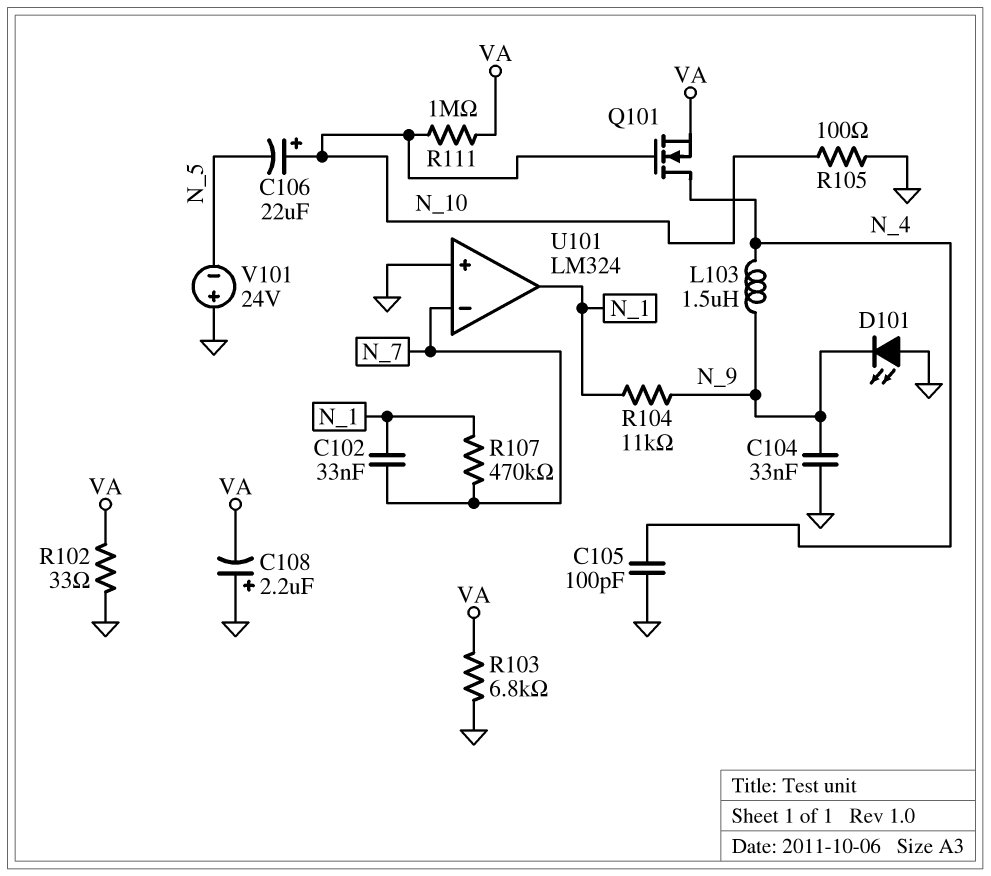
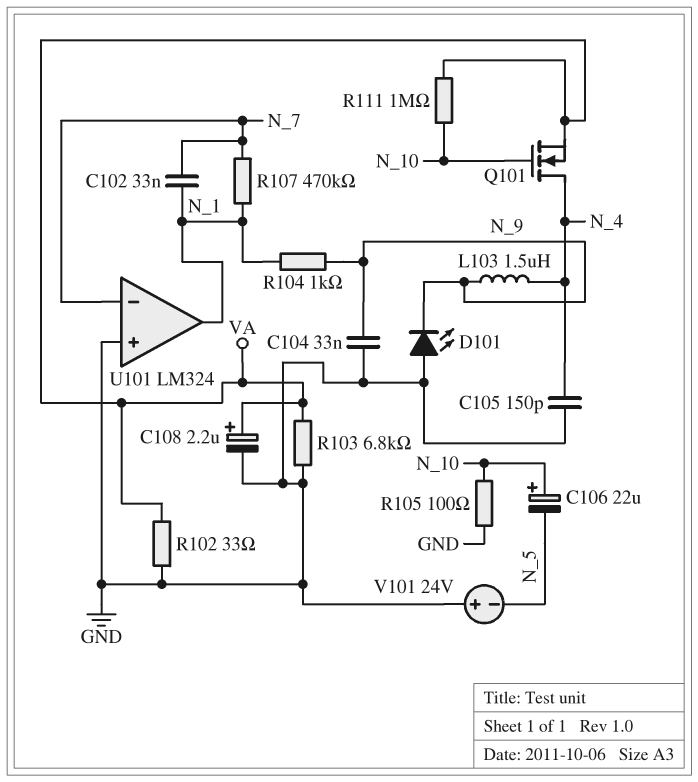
C105: 100pF (GND, N_4) -> 150pF (GND, N_4)
C108: 2.2uF (plus GND, minus VA) -> 2.2uF (plus VA, minus GND)
R104: 11k (N_1, N_9) -> 1k (N_1, N_9)

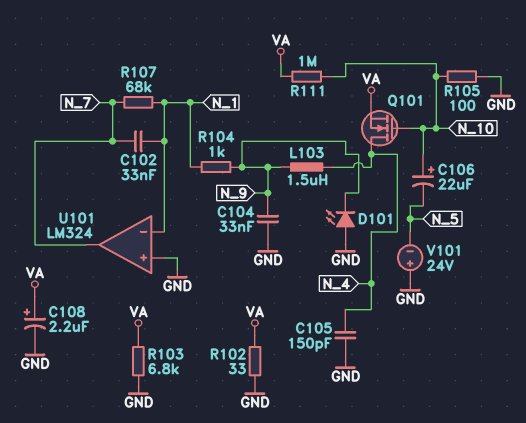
R107: 470k (N_1, N_7) -> 68k (N_1, N_7)
U101 pin in-: N_7 -> N_1
U101 pin out: N_1 -> N_7

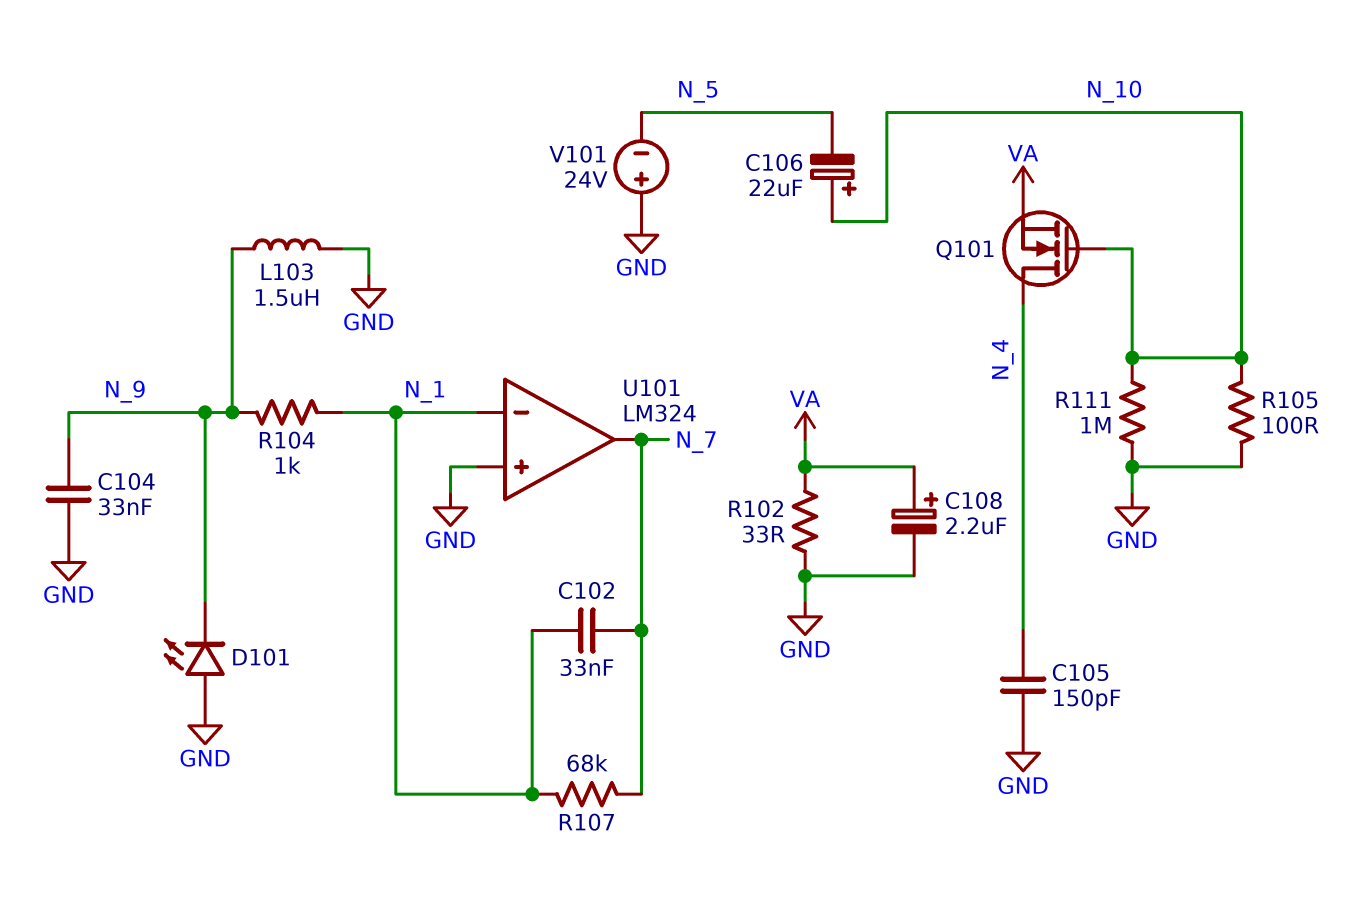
L103: 1.5uH (N_4, N_9) -> 1.5uH (GND, N_9)
R103: 6.8k (GND, VA) -> none
R111: 1M (N_10, VA) -> 1M (GND, N_10)

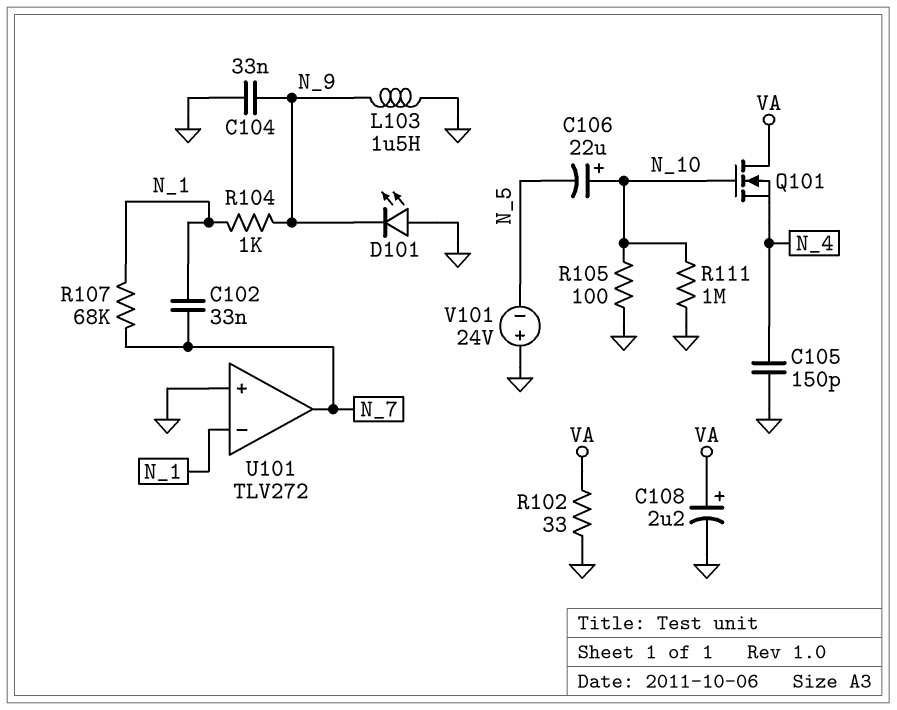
Q101: NMOS (G N_10, D N_4, S VA) -> NMOS (G N_10, D VA, S N_4)
U101: LM324 -> TLV272

